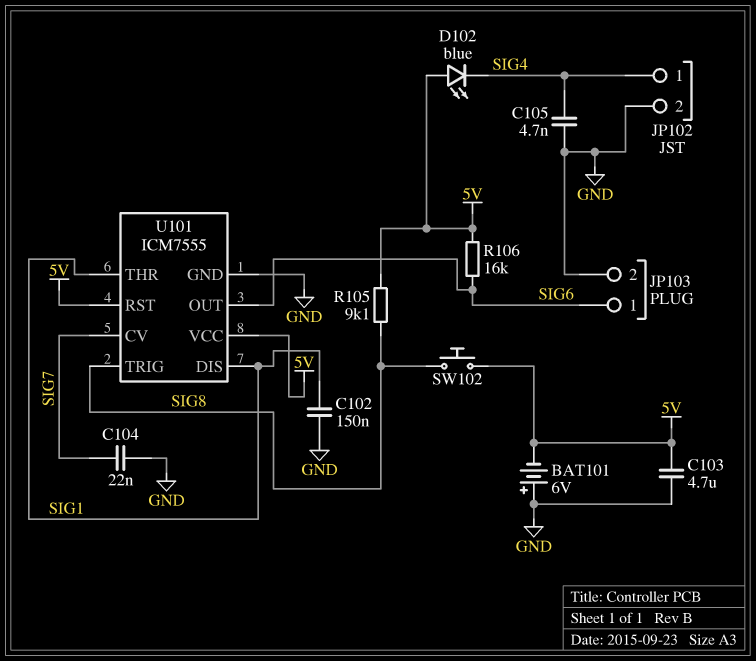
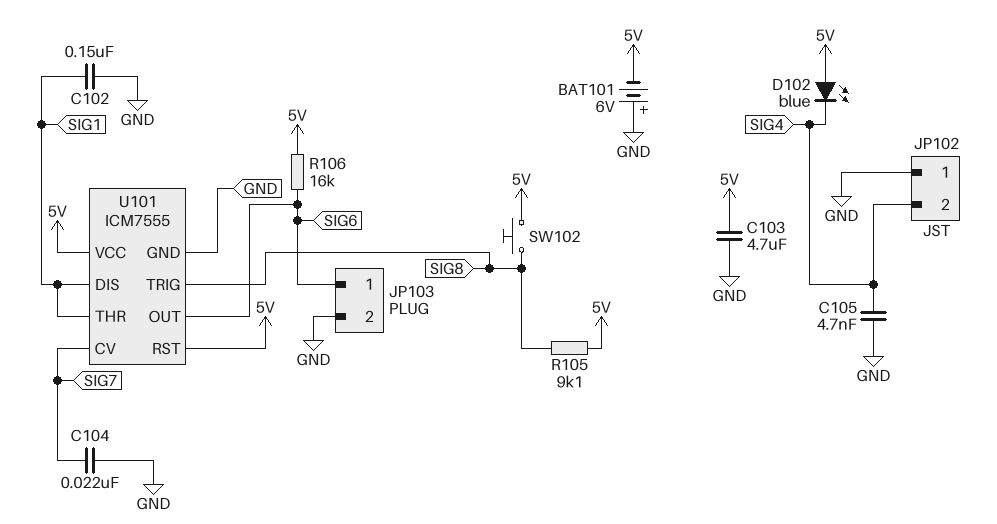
JP102 pin 1: SIG4 -> GND
JP102 pin 2: GND -> SIG4

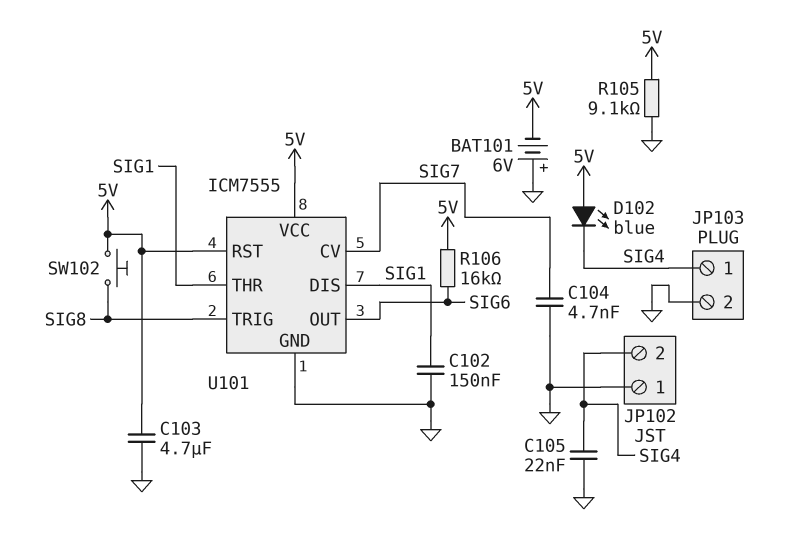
C104: 22nF (GND, SIG7) -> 4.7nF (GND, SIG7)
C105: 4.7nF (GND, SIG4) -> 22nF (GND, SIG4)
JP103 pin 1: SIG6 -> SIG4
R105: 9.1k (5V, SIG8) -> 9.1k (5V, GND)

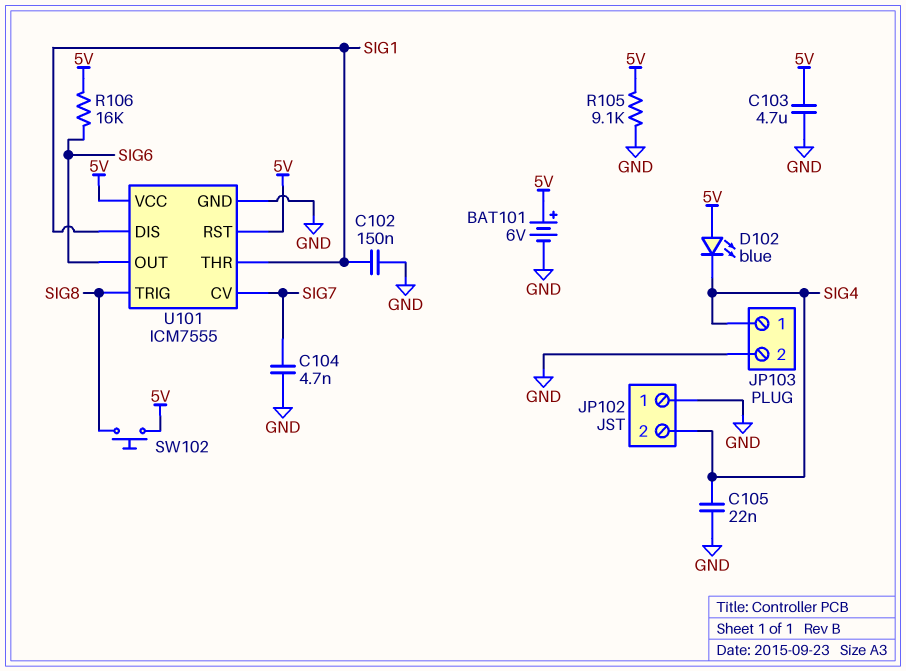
BAT101: 6V (plus GND, minus 5V) -> 6V (plus 5V, minus GND)

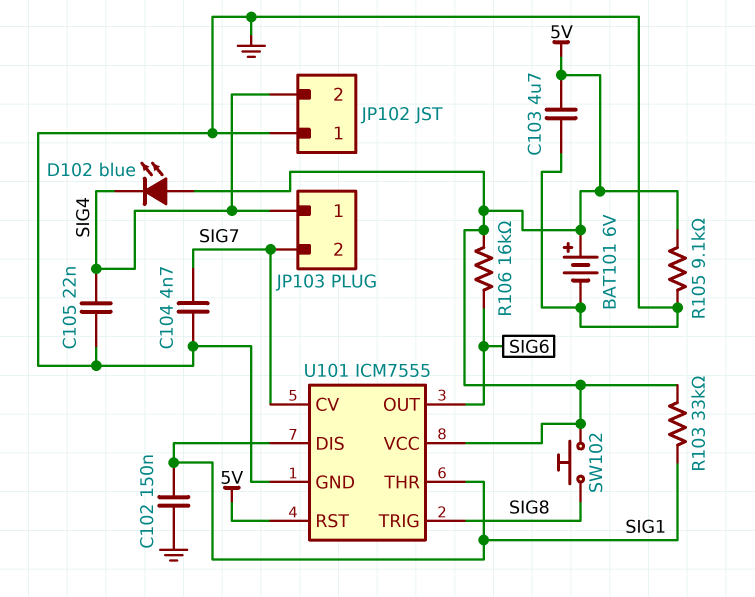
JP103 pin 2: GND -> SIG7
R103: none -> 33k (5V, SIG1)

